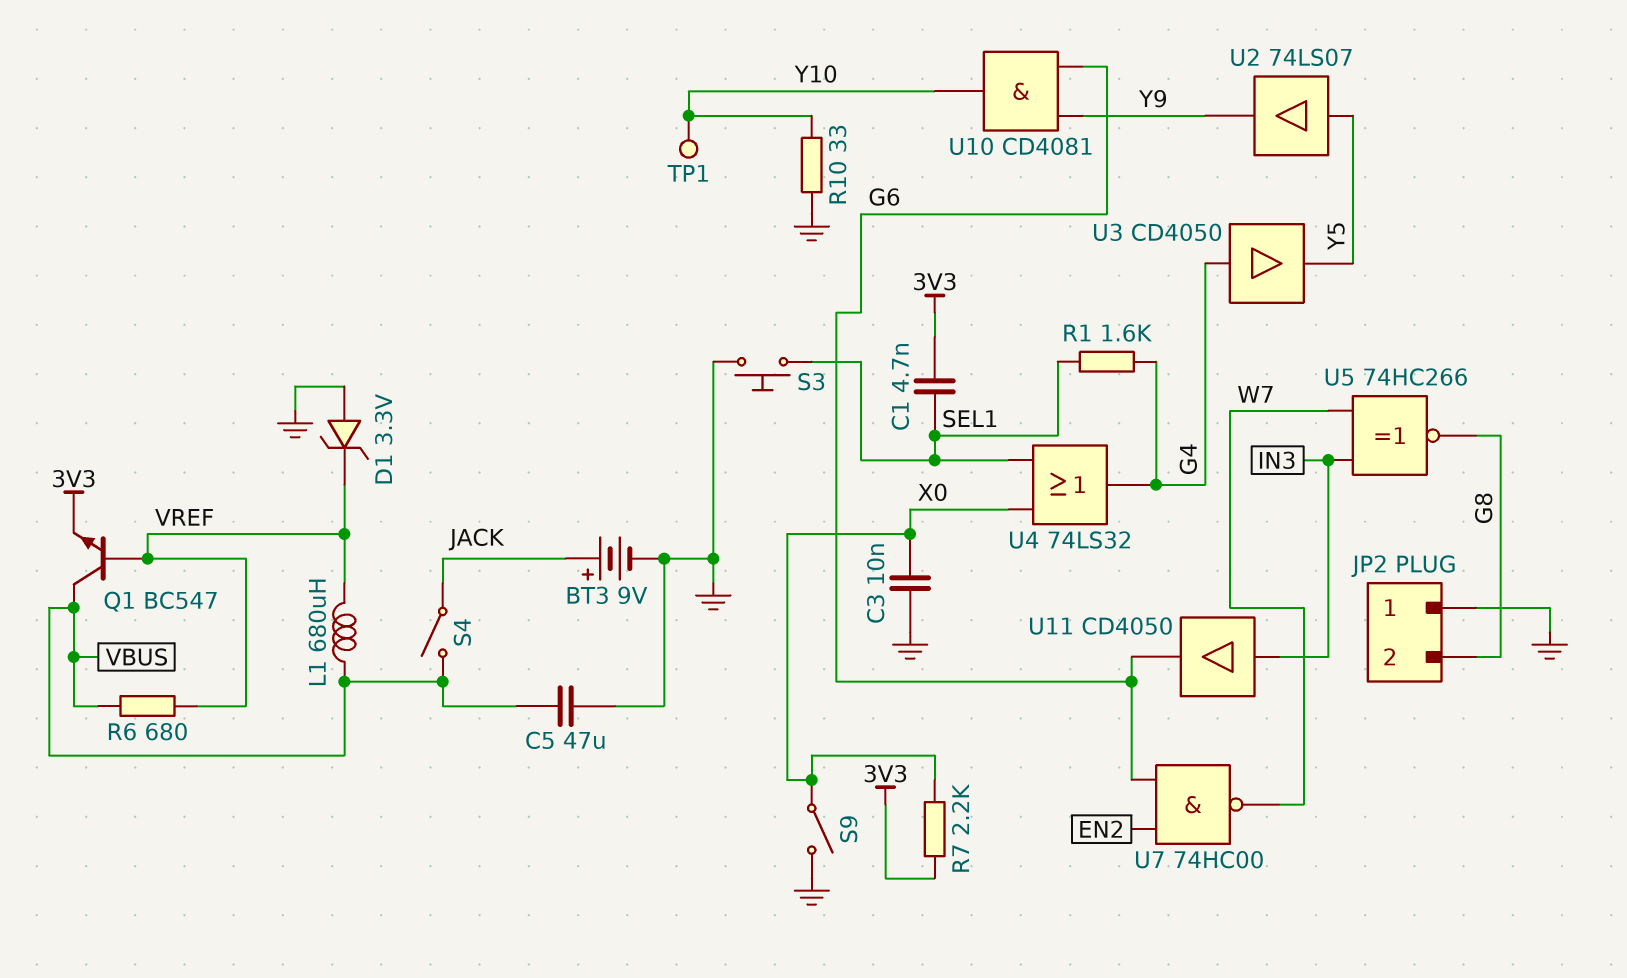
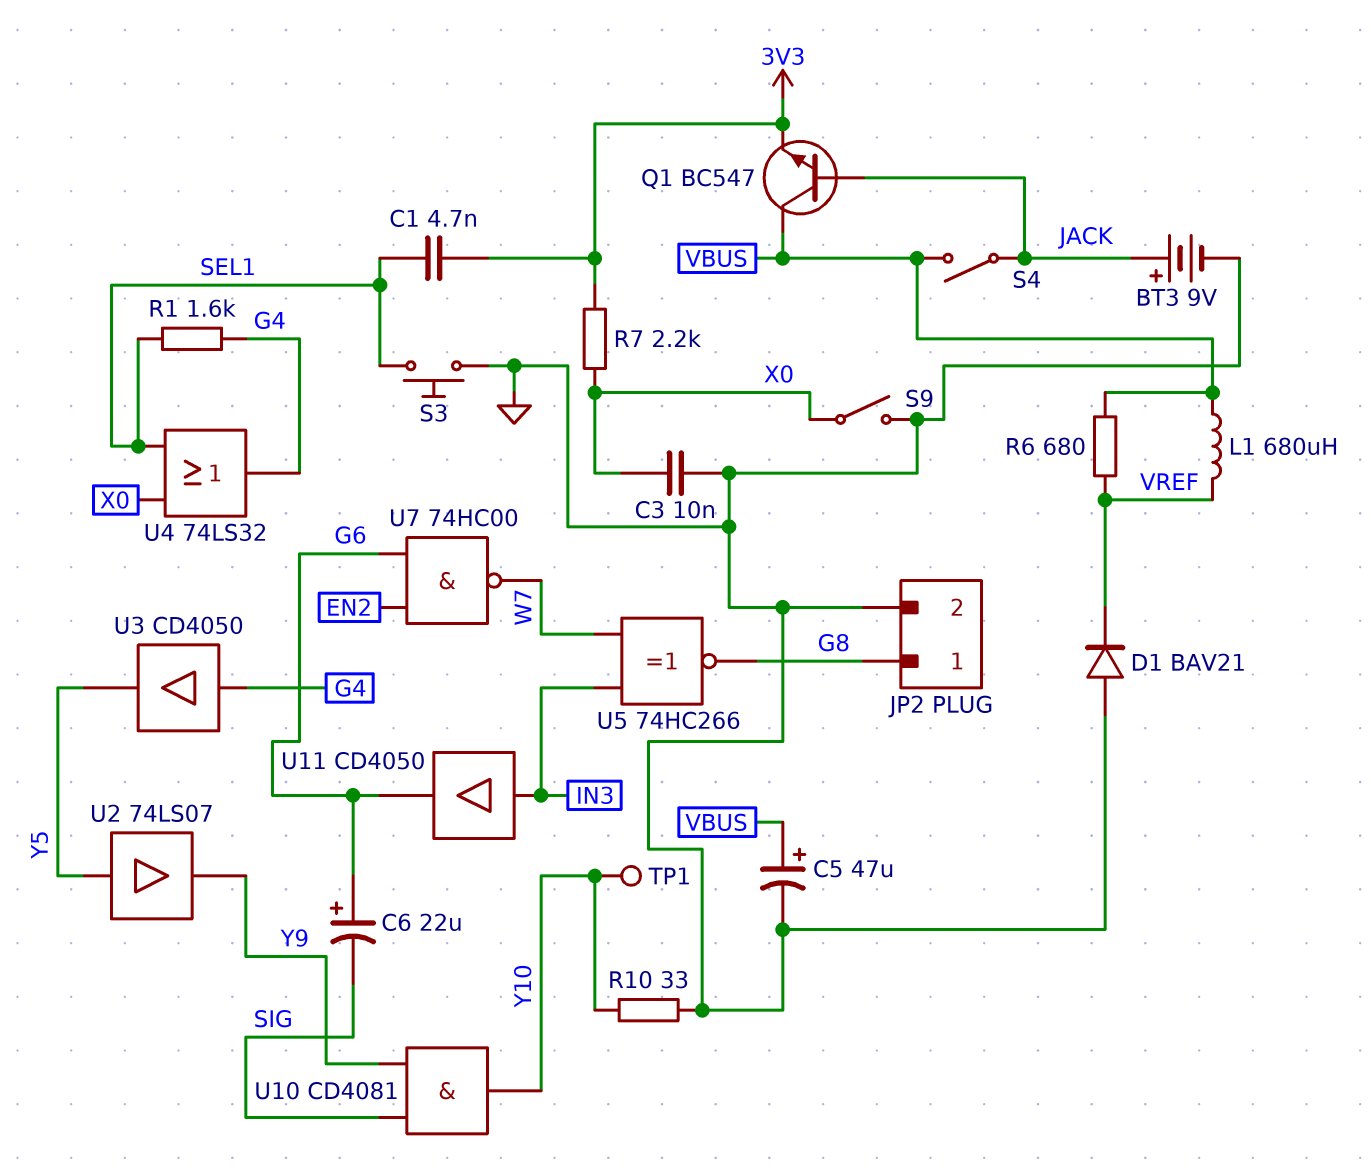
C5: 47uF (GND, VBUS) -> 47uF (plus VBUS, minus GND)
C6: none -> 22uF (plus G6, minus SIG)
D1: zener 3.3V (A GND, K VREF) -> diode BAV21 (A GND, K VREF)
JP2 pin 1: GND -> G8
JP2 pin 2: G8 -> GND
Q1: NPN BC547 (B VREF, C VBUS, E 3V3) -> NPN BC547 (B JACK, C VBUS, E 3V3)
U10: AND CD4081 (in G6, in Y9, out Y10) -> AND CD4081 (in SIG, in Y9, out Y10)

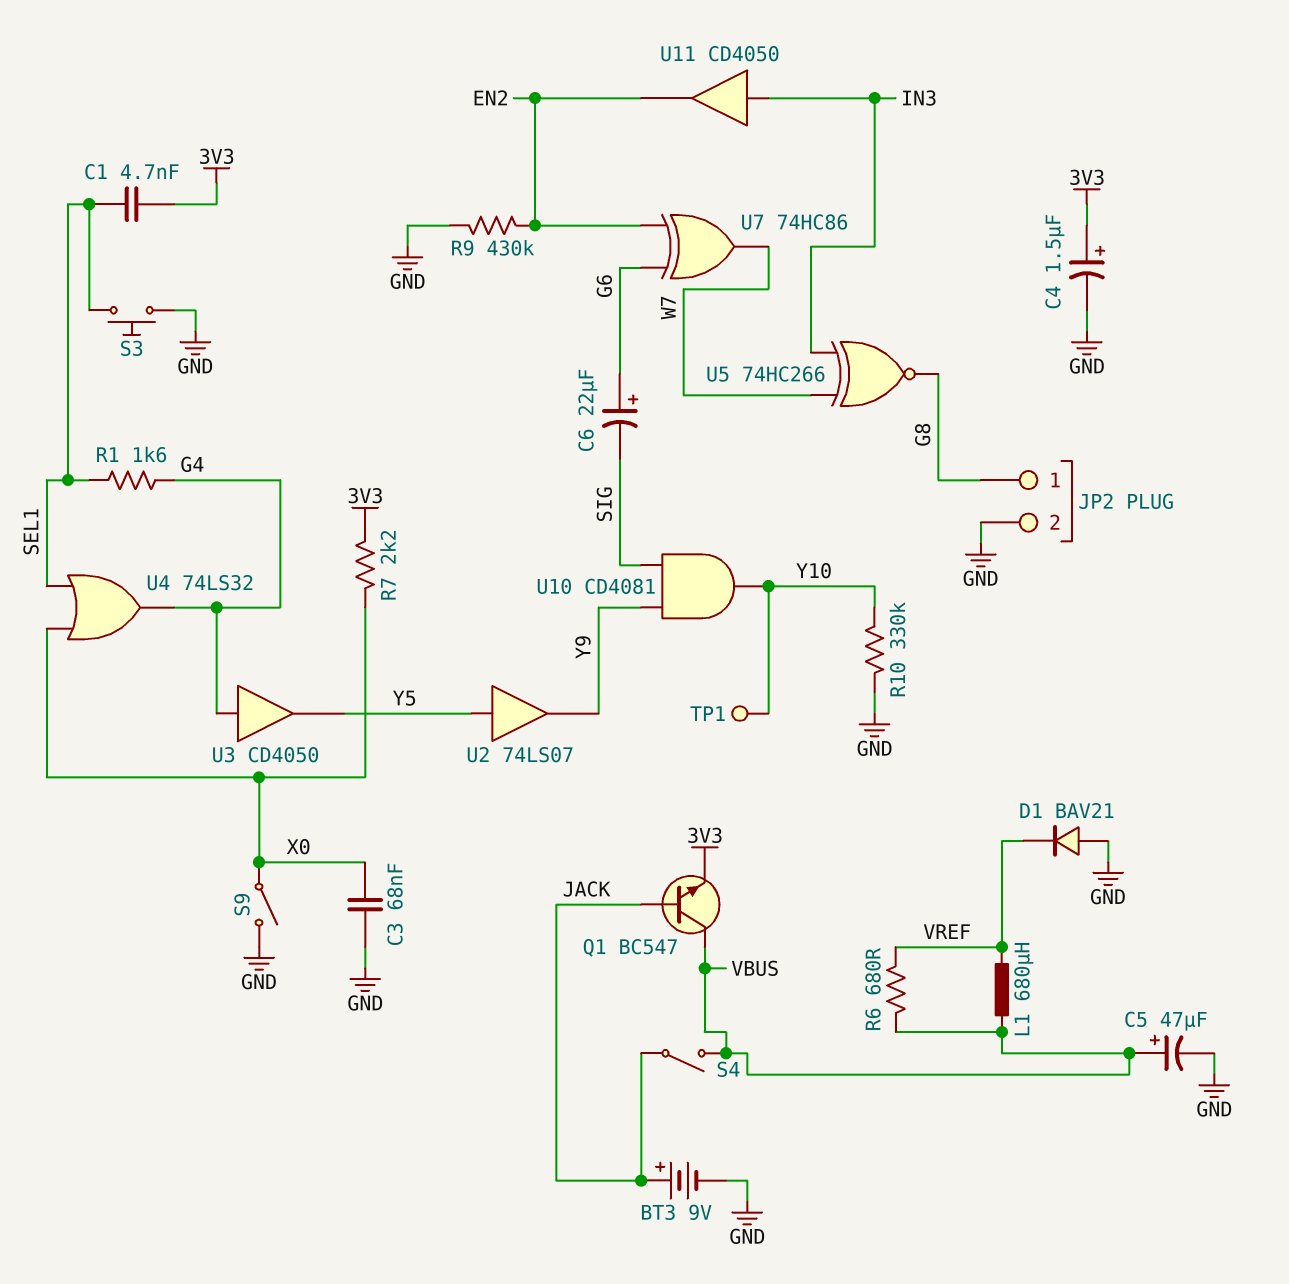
C3: 10nF (GND, X0) -> 68nF (GND, X0)
C4: none -> 1.5uF (plus 3V3, minus GND)
R9: none -> 430k (EN2, GND)
R10: 33 (GND, Y10) -> 330k (GND, Y10)
U7: NAND 74HC00 (in EN2, in G6, out W7) -> XOR 74HC86 (in EN2, in G6, out W7)
U11: buffer CD4050 (in IN3, out G6) -> buffer CD4050 (in IN3, out EN2)

